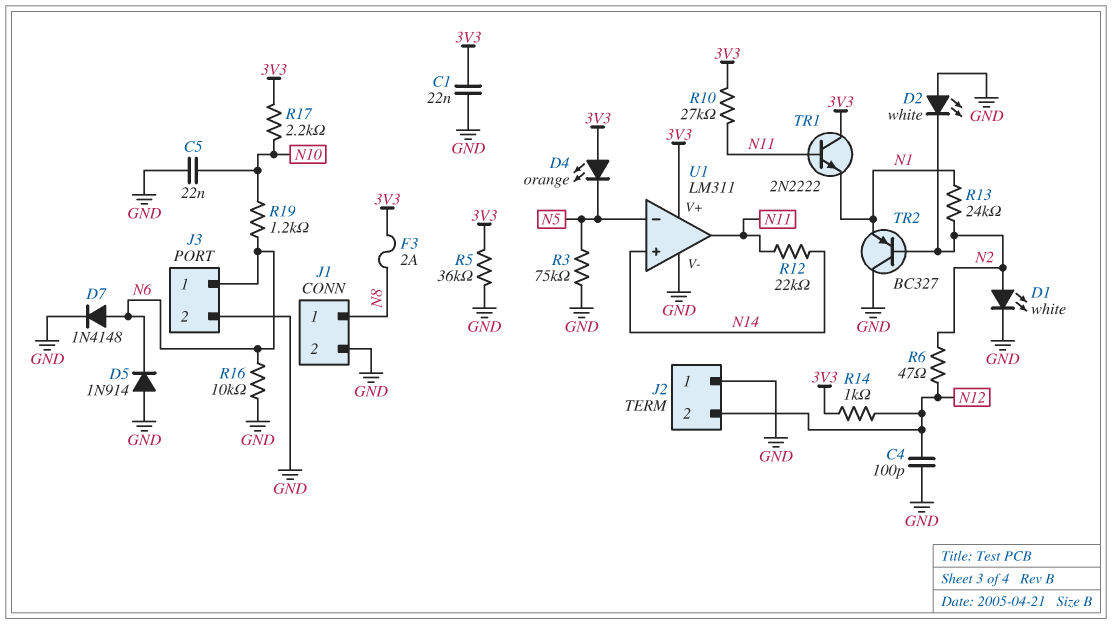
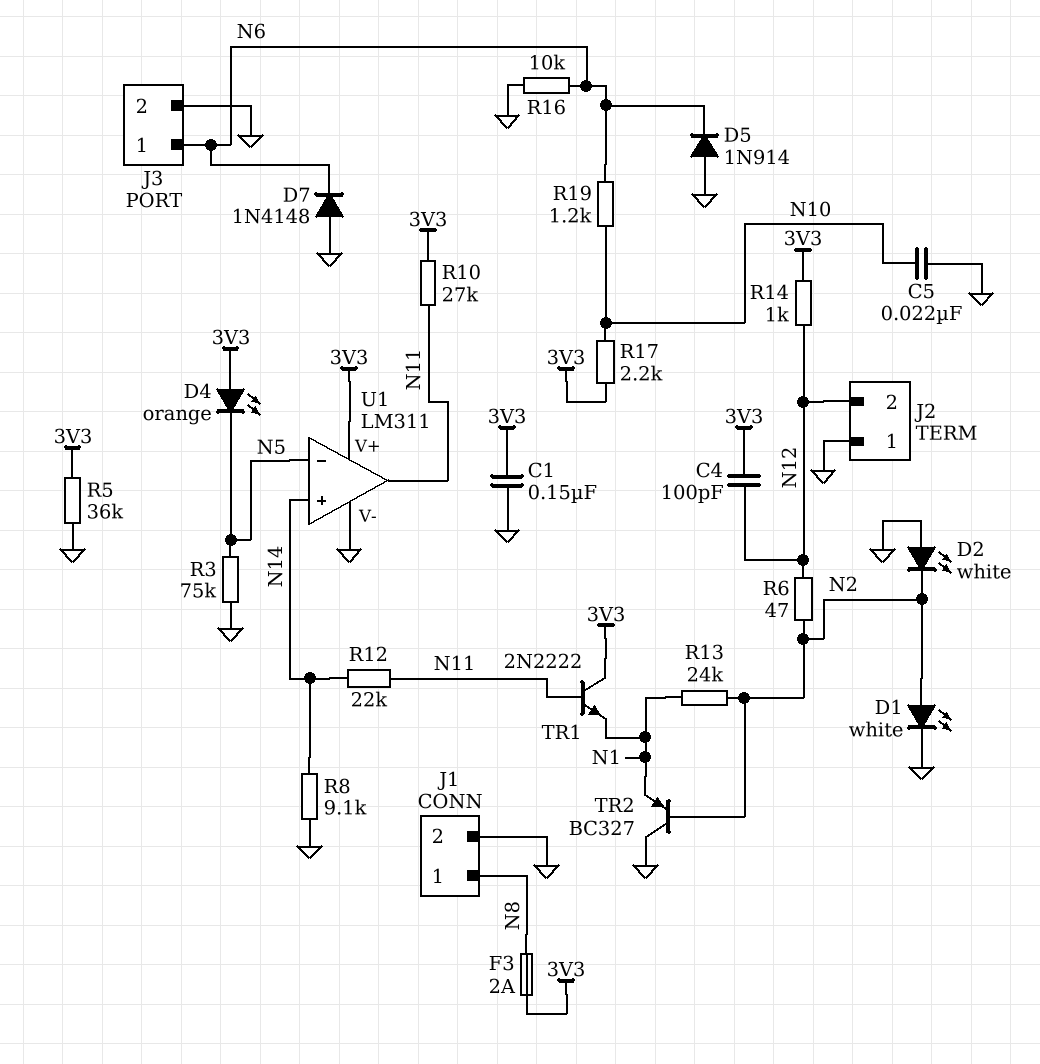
C1: 22nF (3V3, GND) -> 150nF (3V3, GND)
C4: 100pF (GND, N12) -> 100pF (3V3, N12)
D7: diode 1N4148 (A N6, K GND) -> diode 1N4148 (A GND, K N6)
R8: none -> 9.1k (GND, N14)

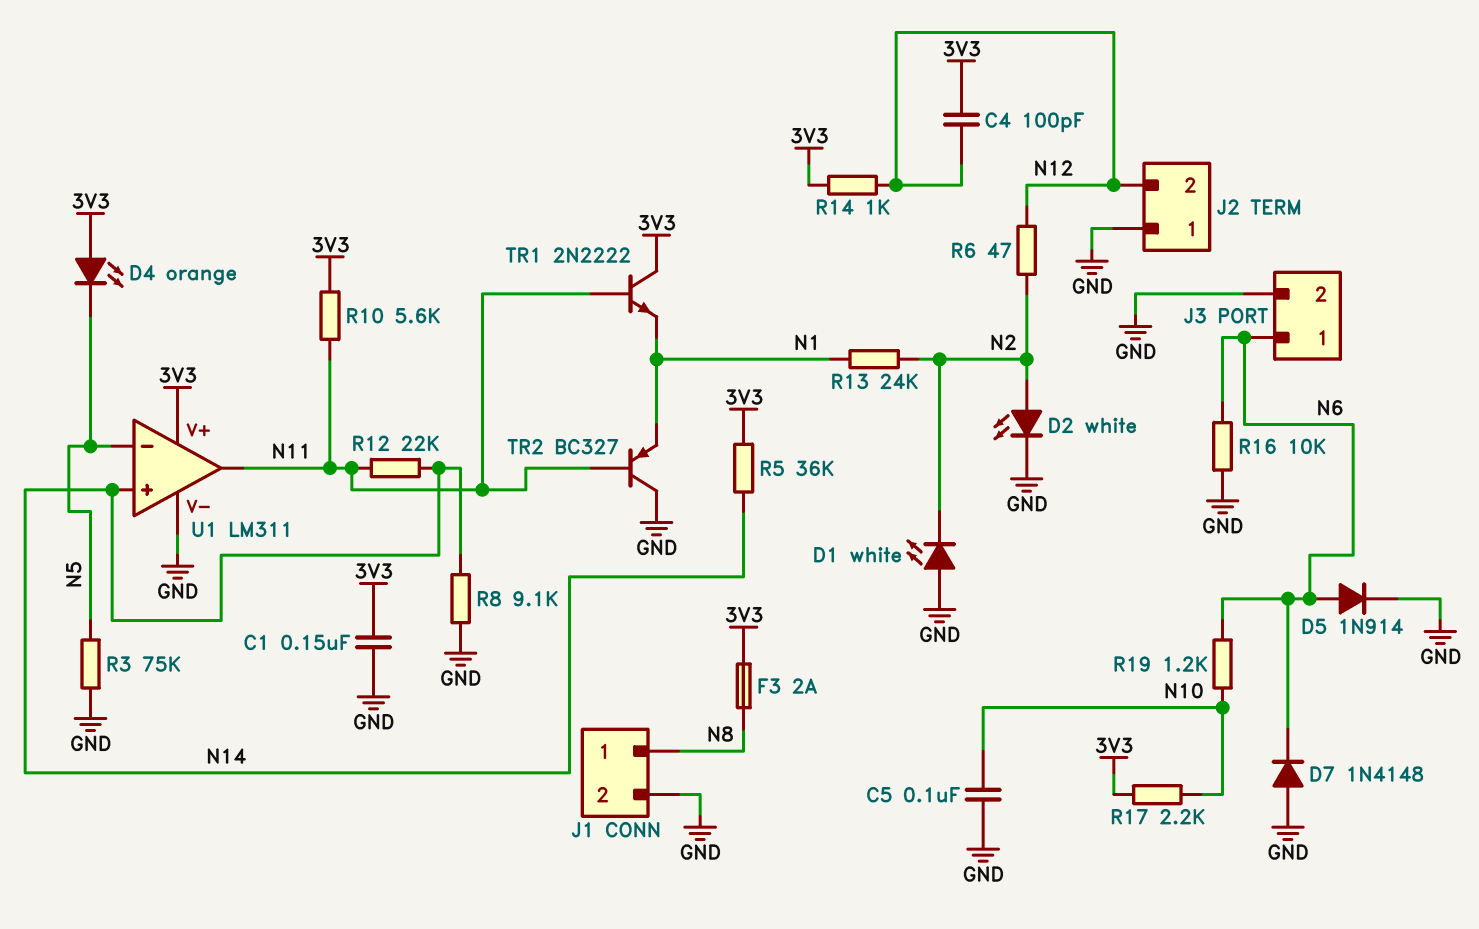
C5: 22nF (GND, N10) -> 100nF (GND, N10)
D1: LED white (A N2, K GND) -> LED white (A GND, K N2)
D2: LED white (A GND, K N2) -> LED white (A N2, K GND)
D5: diode 1N914 (A GND, K N6) -> diode 1N914 (A N6, K GND)
R5: 36k (3V3, GND) -> 36k (3V3, N14)
R10: 27k (3V3, N11) -> 5.6k (3V3, N11)
TR2: PNP BC327 (B N2, C GND, E N1) -> PNP BC327 (B N11, C GND, E N1)

